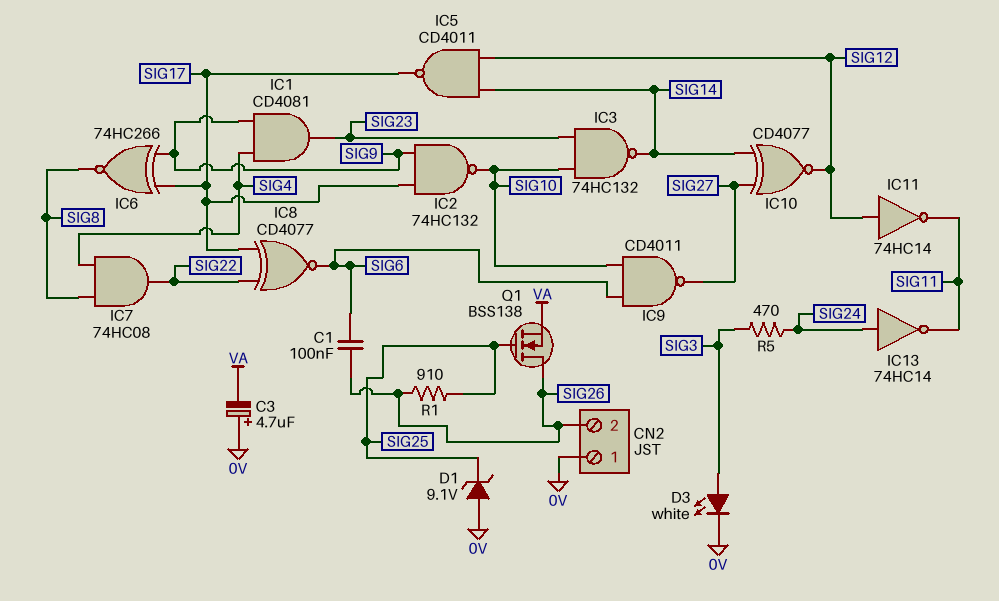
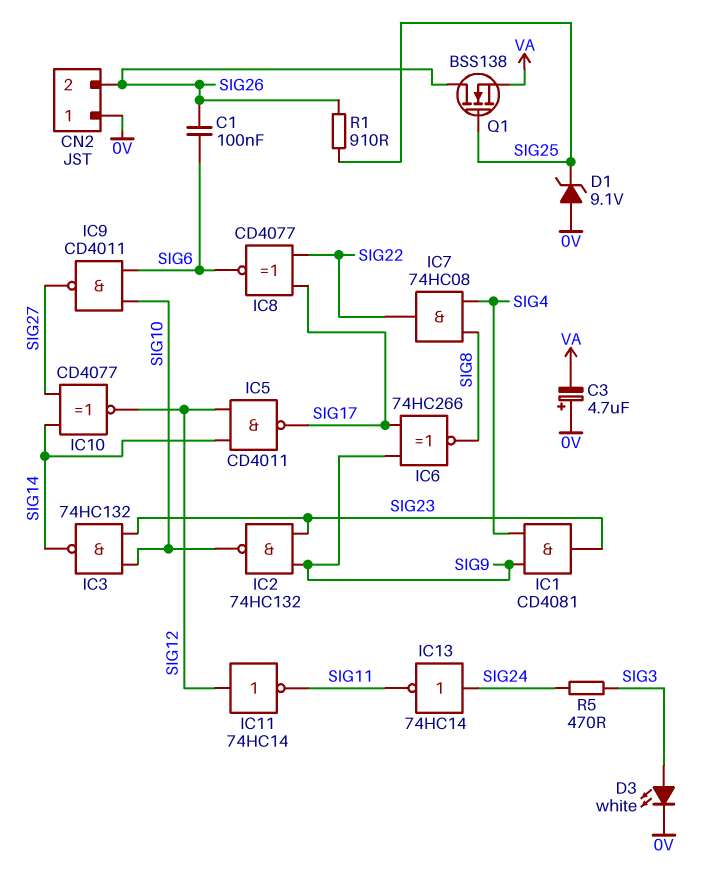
IC2: NAND 74HC132 (in SIG9, in SIG17, out SIG10) -> NAND 74HC132 (in SIG9, in SIG23, out SIG10)

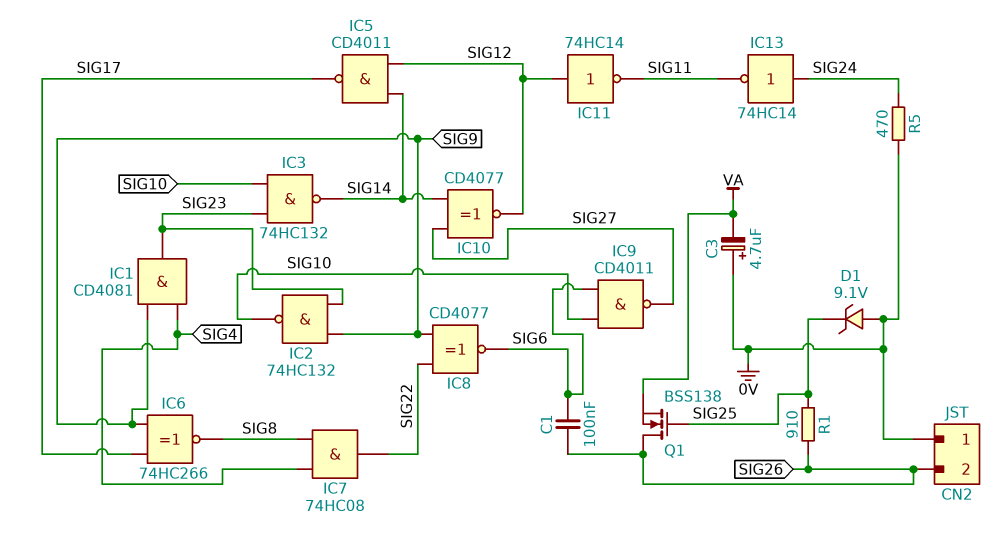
D3: LED white (A SIG3, K 0V) -> none
IC8: XNOR CD4077 (in SIG17, in SIG22, out SIG6) -> XNOR CD4077 (in SIG9, in SIG22, out SIG6)
R5: 470 (SIG3, SIG24) -> 470 (0V, SIG24)

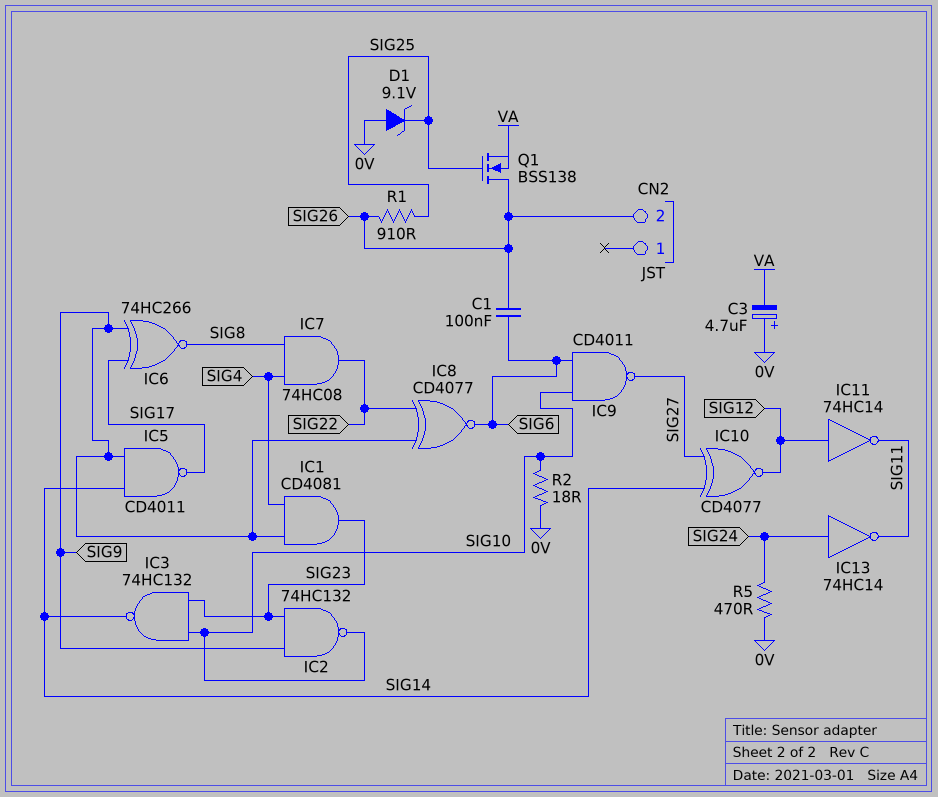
CN2 pin 1: 0V -> none
IC5: NAND CD4011 (in SIG12, in SIG14, out SIG17) -> NAND CD4011 (in SIG9, in SIG14, out SIG17)
R2: none -> 18 (0V, SIG10)

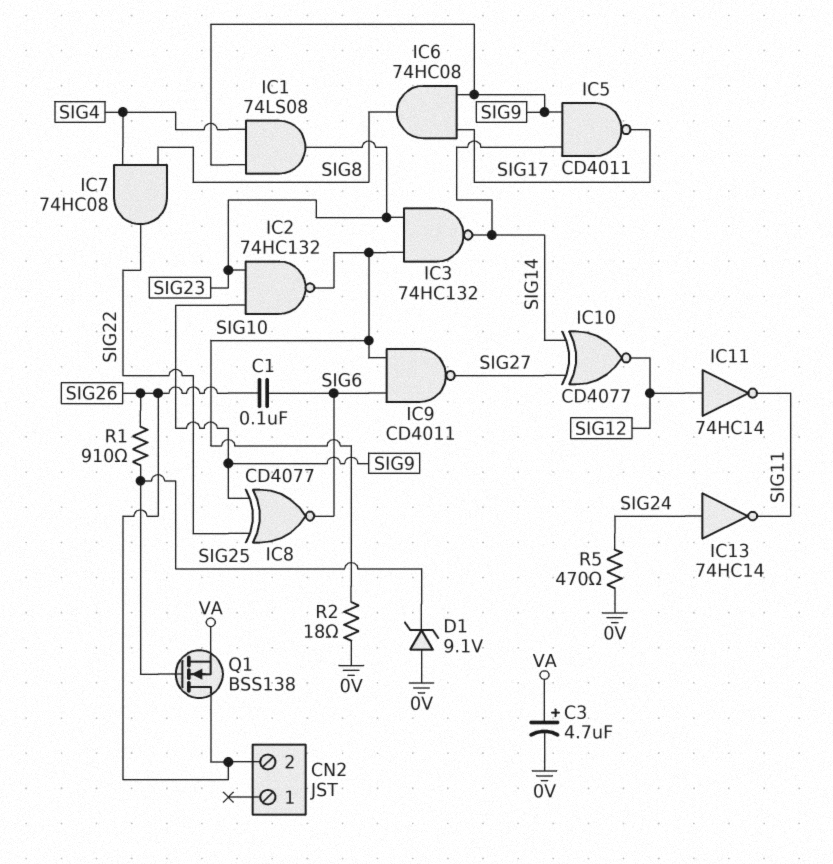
C3: 4.7uF (plus 0V, minus VA) -> 4.7uF (plus VA, minus 0V)
IC1: AND CD4081 (in SIG4, in SIG9, out SIG23) -> AND 74LS08 (in SIG4, in SIG9, out SIG23)
IC6: XNOR 74HC266 (in SIG9, in SIG17, out SIG8) -> AND 74HC08 (in SIG9, in SIG17, out SIG8)

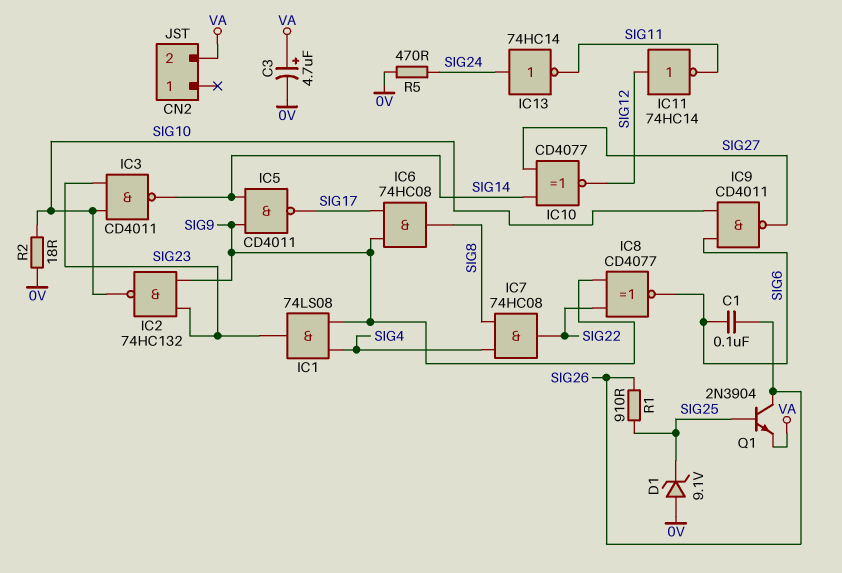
CN2 pin 2: SIG26 -> VA
IC3: NAND 74HC132 (in SIG10, in SIG23, out SIG14) -> NAND CD4011 (in SIG10, in SIG23, out SIG14)
Q1: NMOS BSS138 (G SIG25, D SIG26, S VA) -> NPN 2N3904 (B SIG25, C SIG26, E VA)

